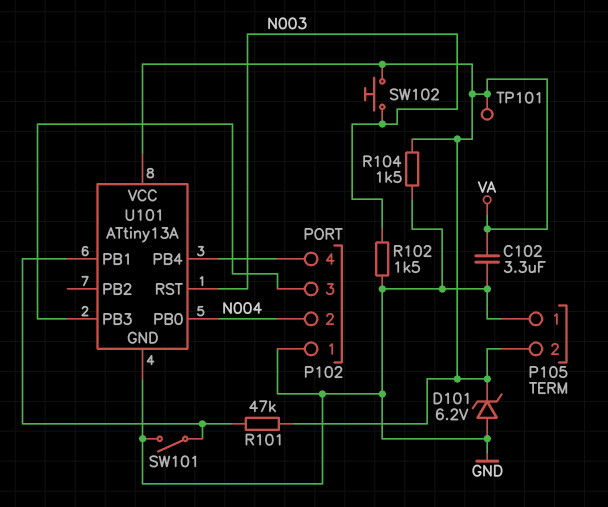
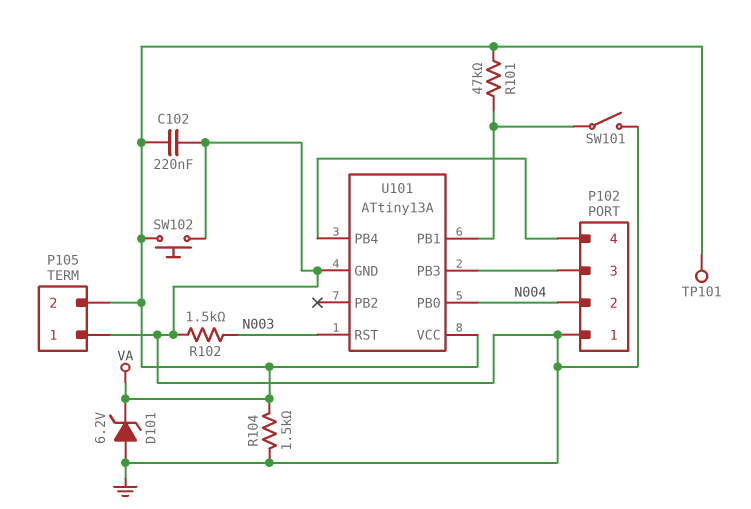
C102: 3.3uF (GND, VA) -> 220nF (GND, VA)
SW102: button (N003, VA) -> button (GND, VA)

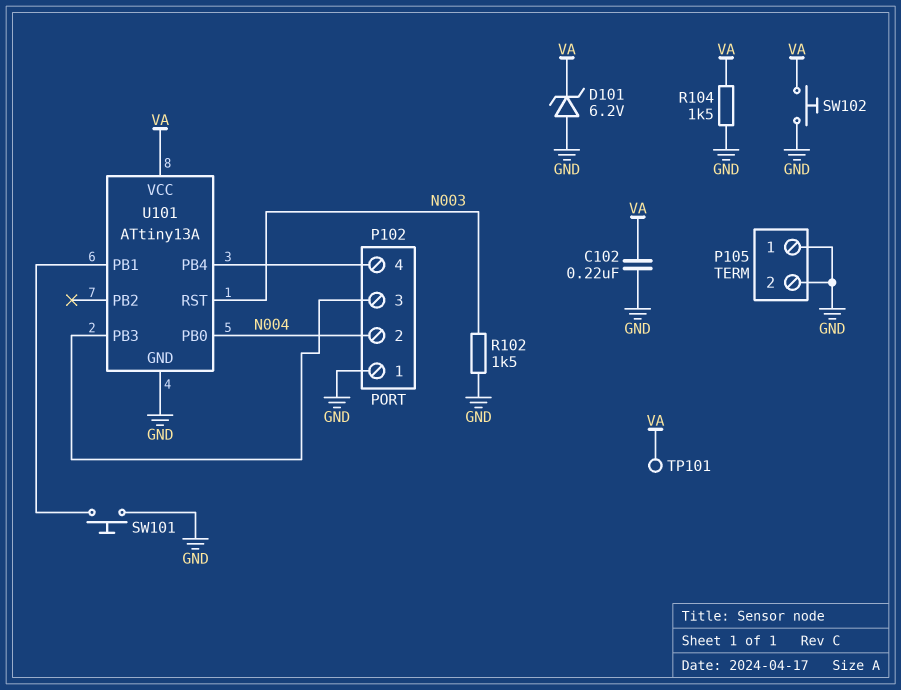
P105 pin 2: VA -> GND
R101: 47k (U101/PB1, VA) -> none
SW101: switch (GND, U101/PB1) -> button (GND, U101/PB1)

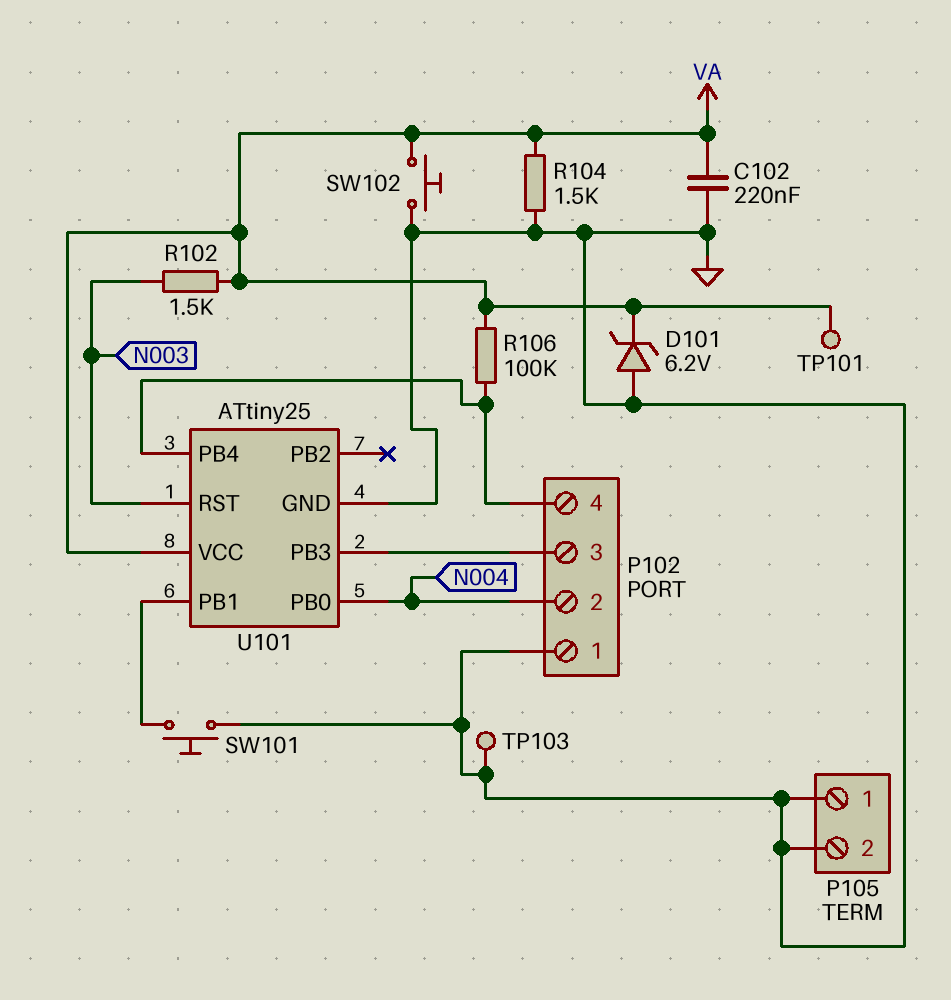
R102: 1.5k (GND, N003) -> 1.5k (N003, VA)
R106: none -> 100k (P102/4, VA)
TP103: none -> test point (GND)
U101: ATtiny13A -> ATtiny25

